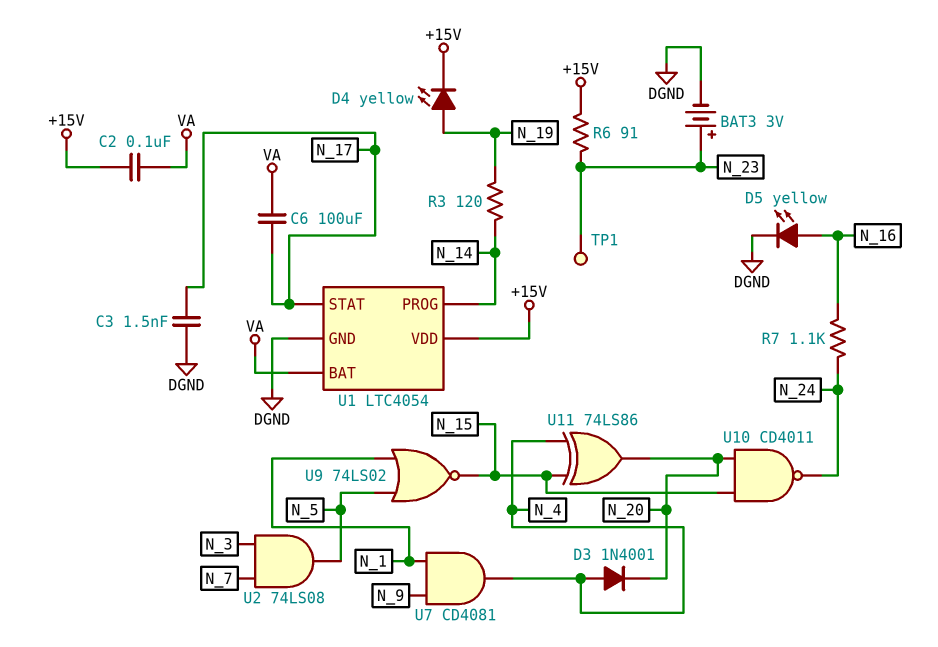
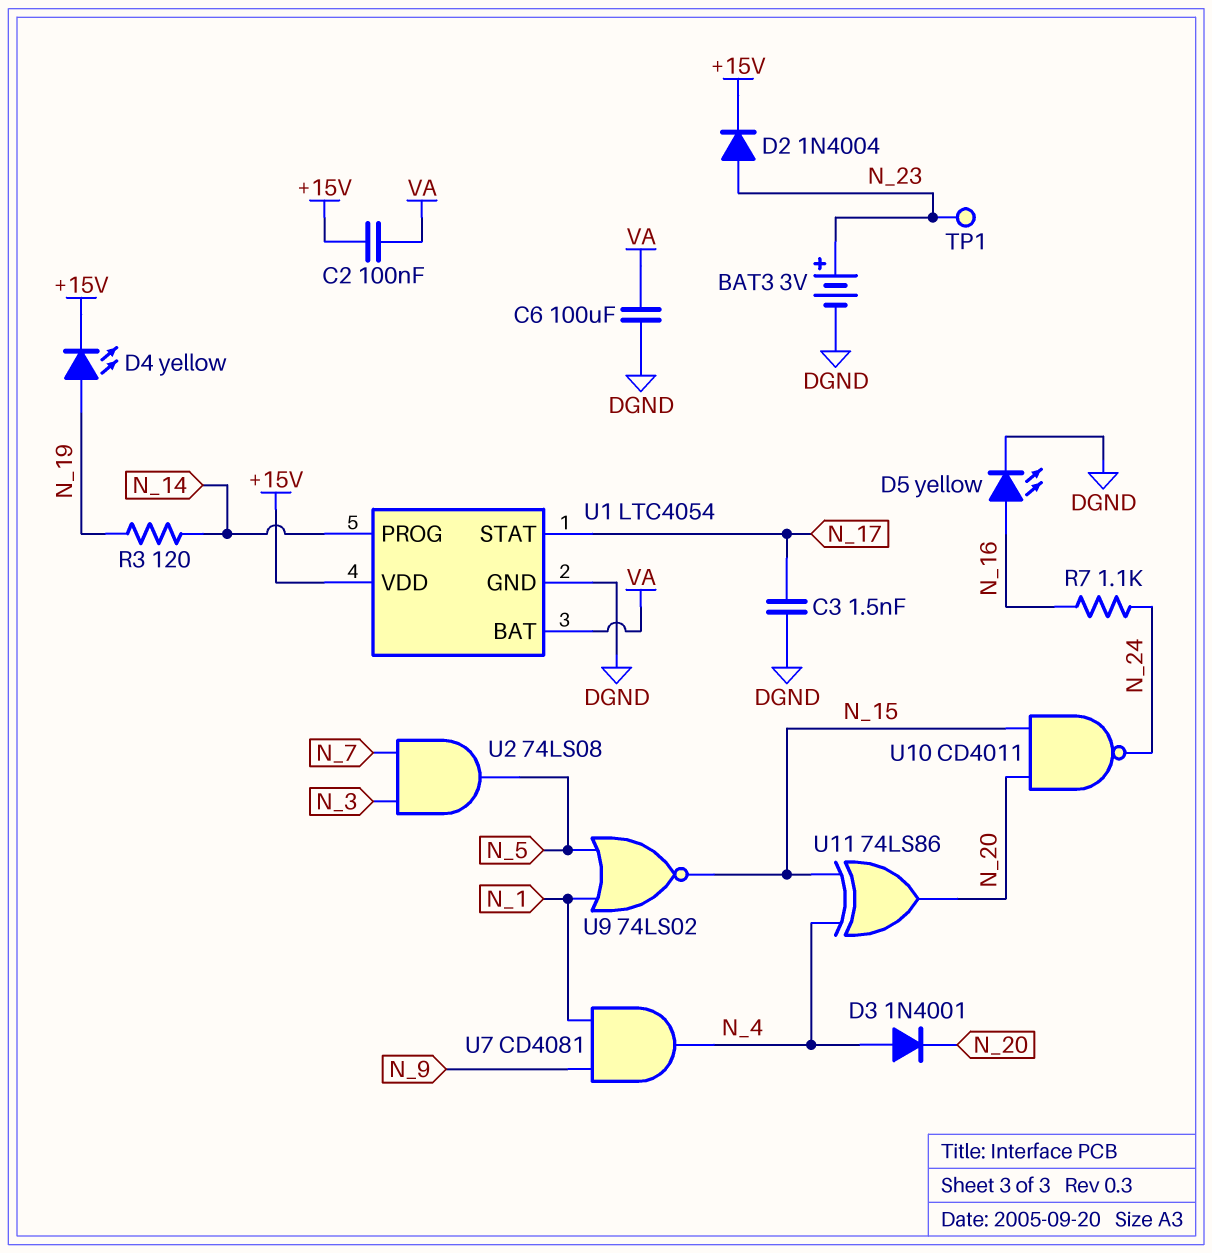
C6: 100uF (N_17, VA) -> 100uF (DGND, VA)
D2: none -> diode 1N4004 (A N_23, K +15V)
R6: 91 (+15V, N_23) -> none

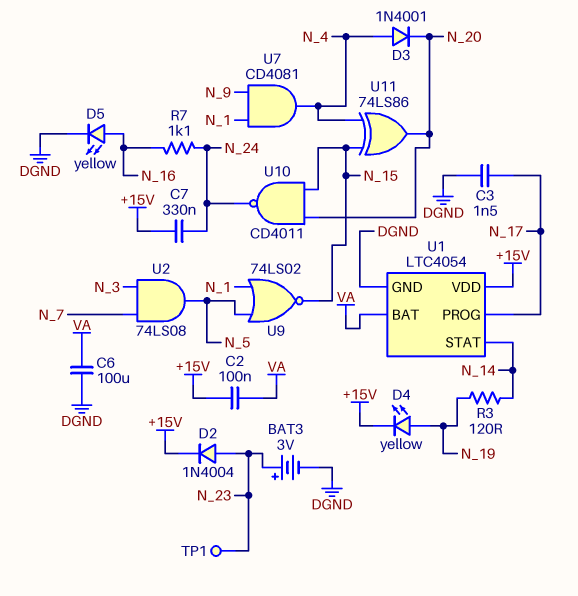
C7: none -> 330nF (+15V, N_24)
U1 pin PROG: N_14 -> N_17
U1 pin STAT: N_17 -> N_14

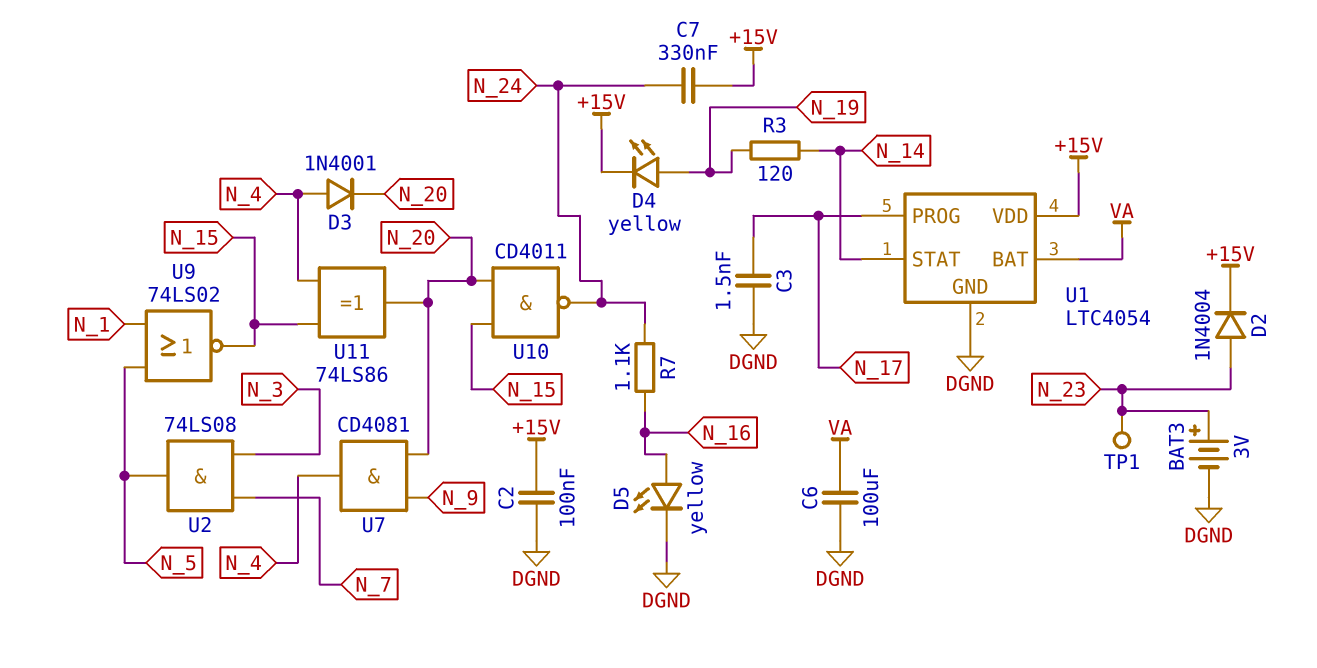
C2: 100nF (+15V, VA) -> 100nF (+15V, DGND)
U7: AND CD4081 (in N_1, in N_9, out N_4) -> AND CD4081 (in N_9, in N_20, out N_4)

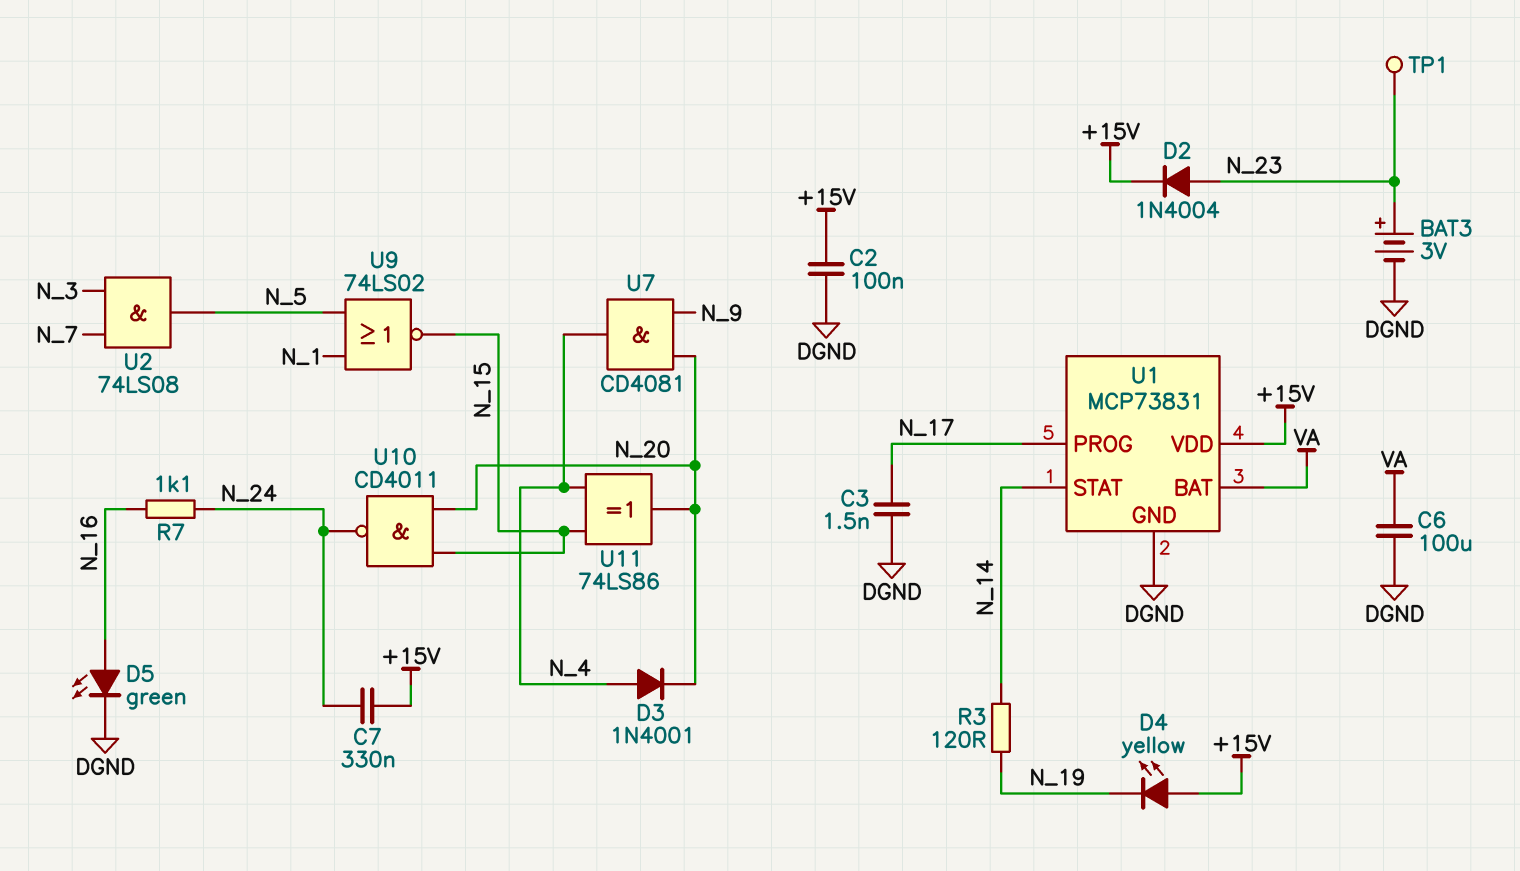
D4: LED yellow (A N_19, K +15V) -> LED yellow (A +15V, K N_19)
D5: LED yellow (A N_16, K DGND) -> LED green (A N_16, K DGND)
U1: LTC4054 -> MCP73831

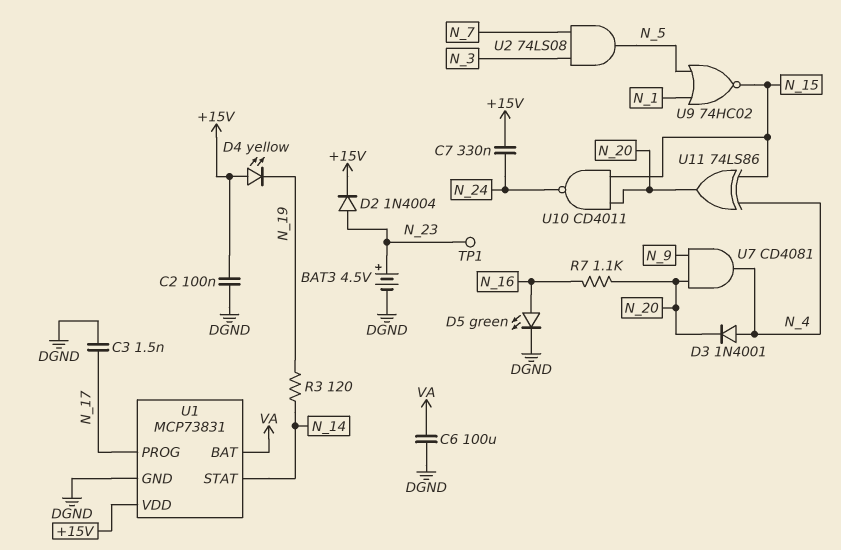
BAT3: 3V (plus N_23, minus DGND) -> 4.5V (plus N_23, minus DGND)
R7: 1.1k (N_16, N_24) -> 1.1k (N_16, N_20)
U9: NOR 74LS02 (in N_1, in N_5, out N_15) -> NOR 74HC02 (in N_1, in N_5, out N_15)

